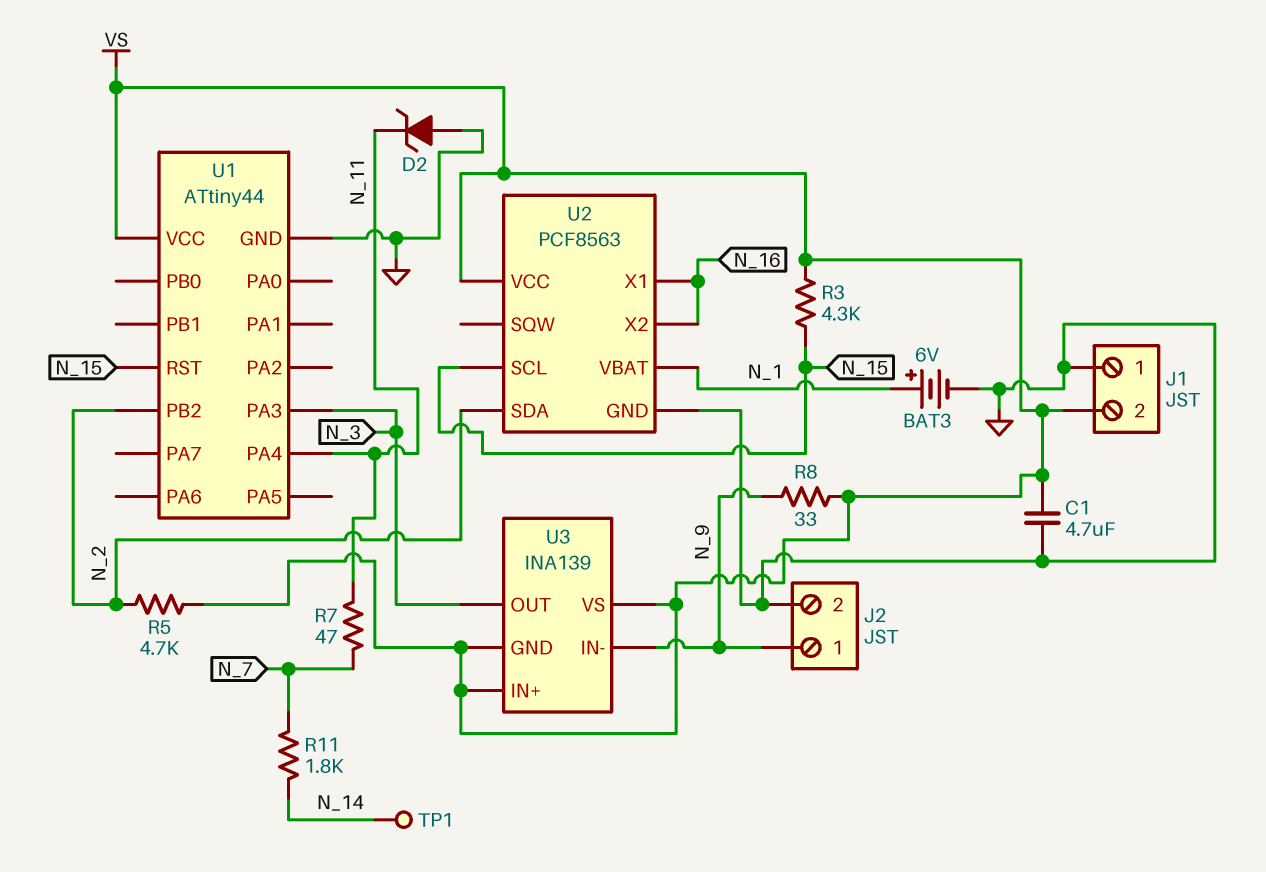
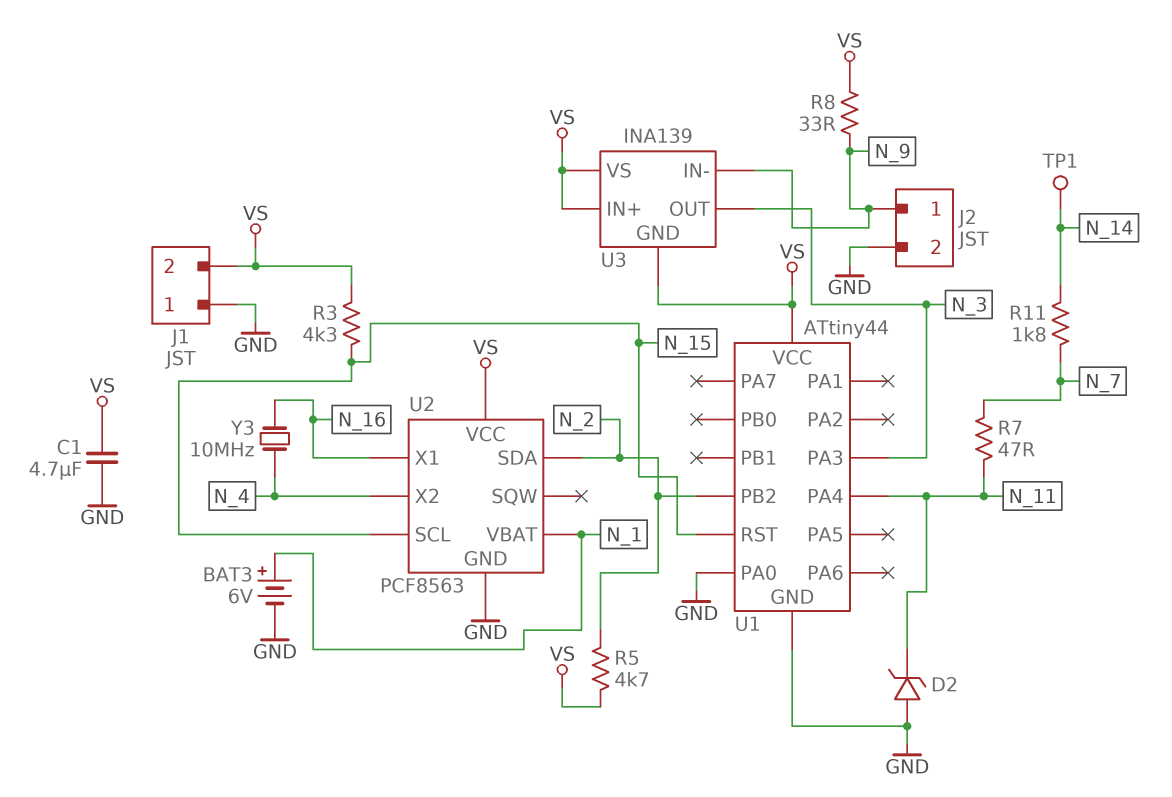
U1 pin PA0: none -> GND
U2 pin X2: N_16 -> N_4
Y3: none -> 10MHz (N_4, N_16)

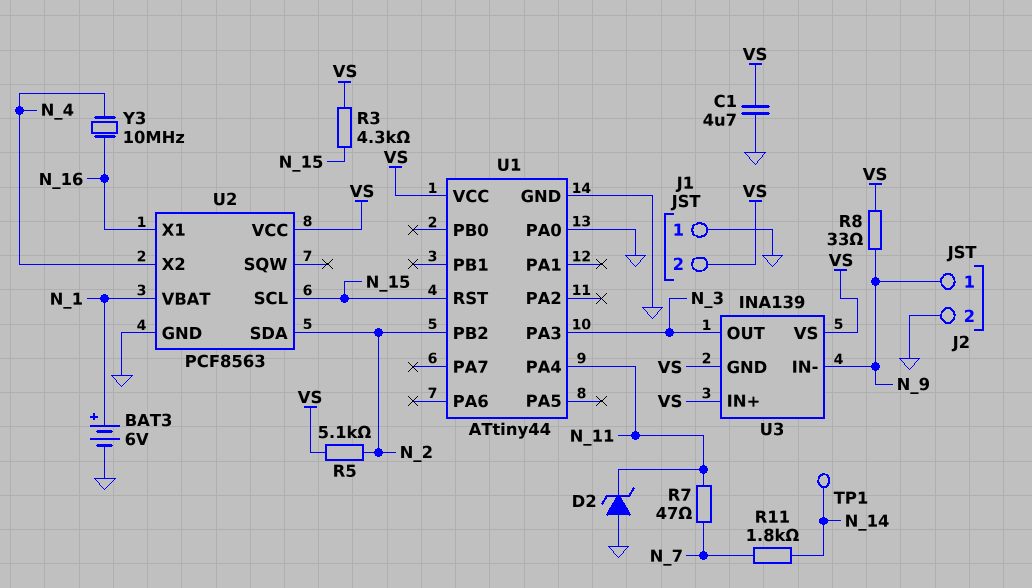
R5: 4.7k (N_2, VS) -> 5.1k (N_2, VS)

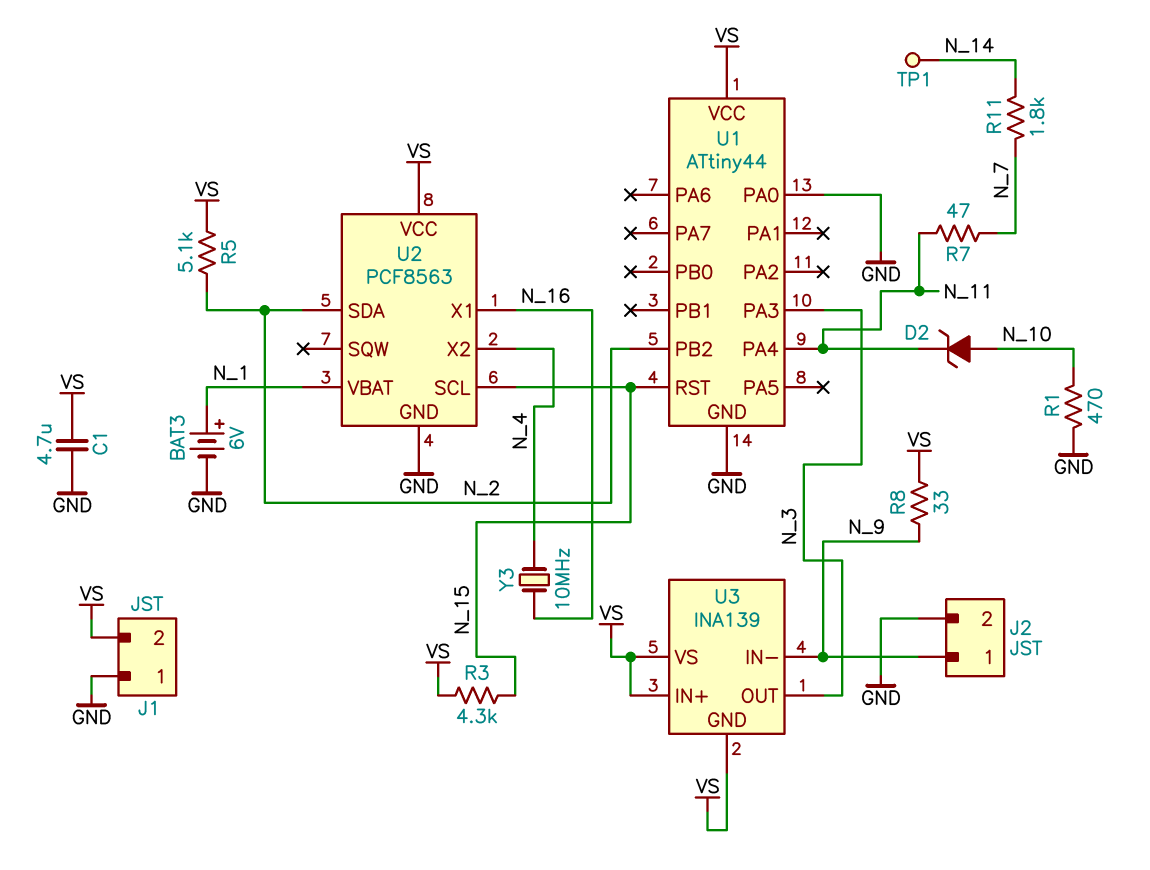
D2: zener (A GND, K N_11) -> zener (A N_10, K N_11)
R1: none -> 470 (GND, N_10)

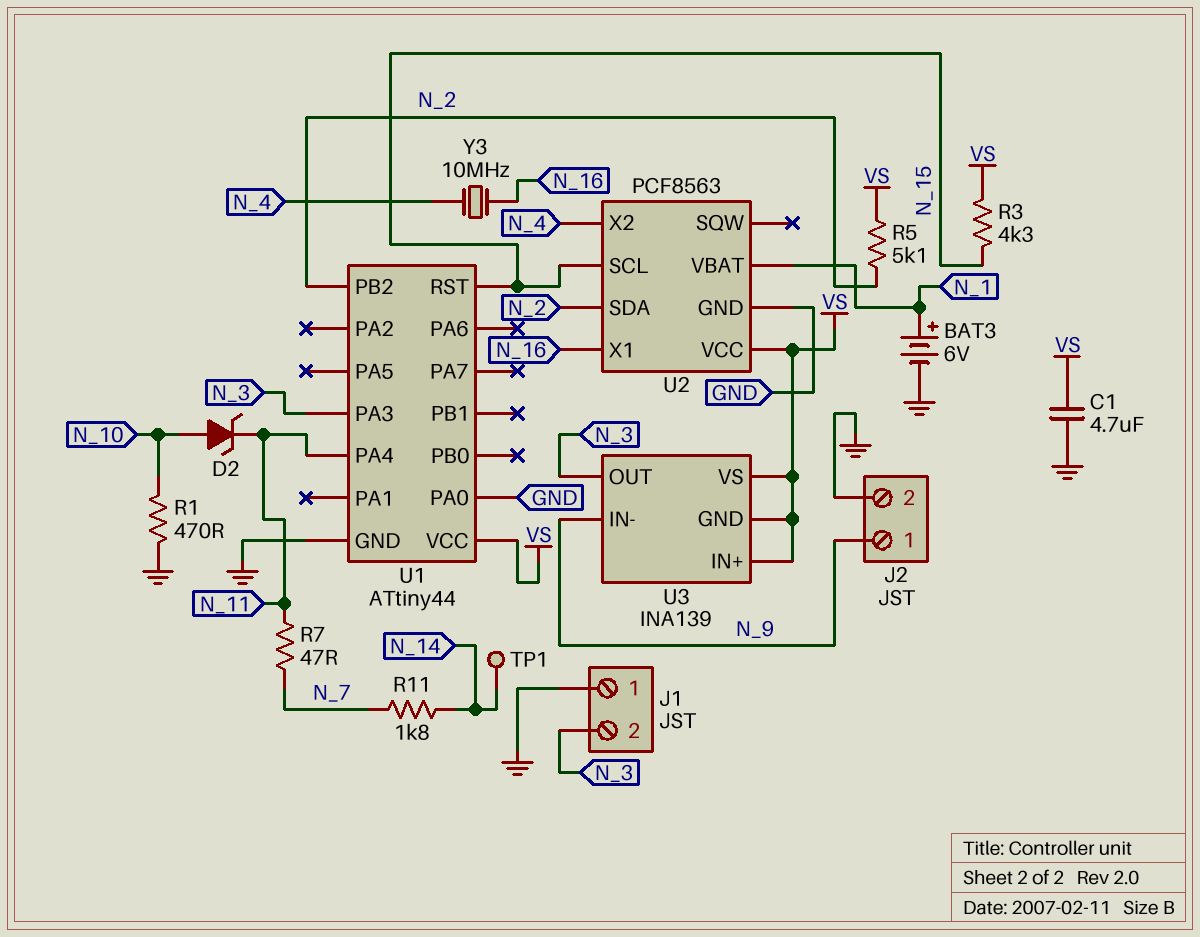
J1 pin 2: VS -> N_3
R8: 33 (N_9, VS) -> none

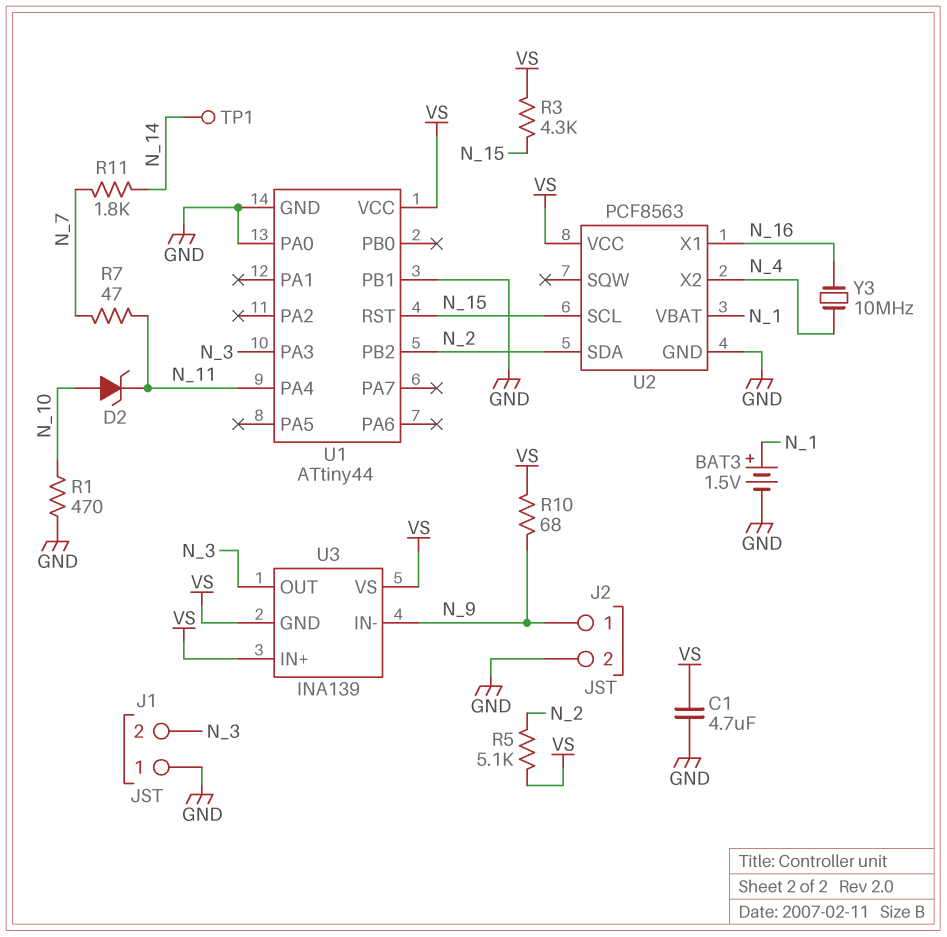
BAT3: 6V (plus N_1, minus GND) -> 1.5V (plus N_1, minus GND)
R10: none -> 68 (N_9, VS)
U1 pin PB1: none -> GND

